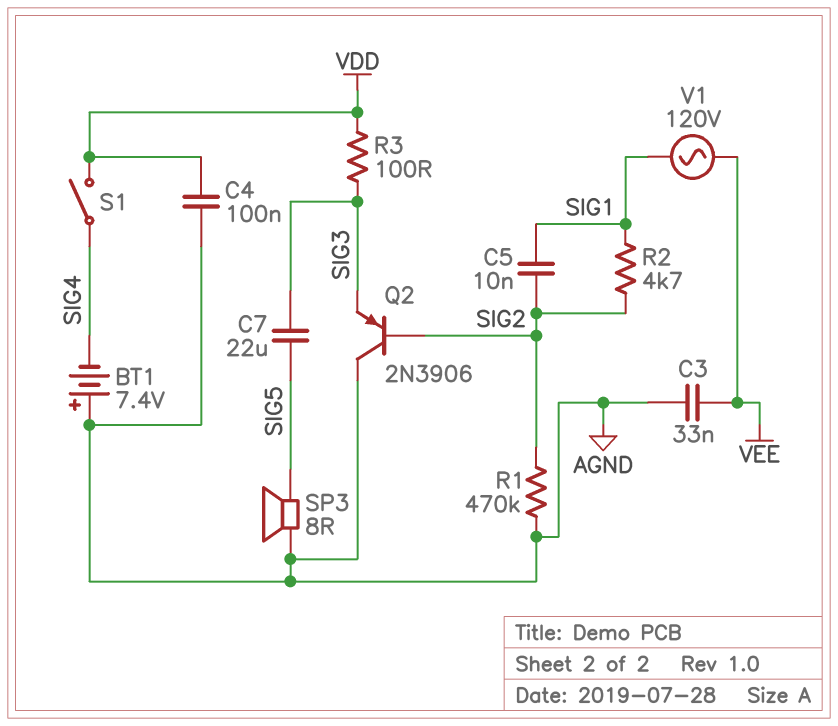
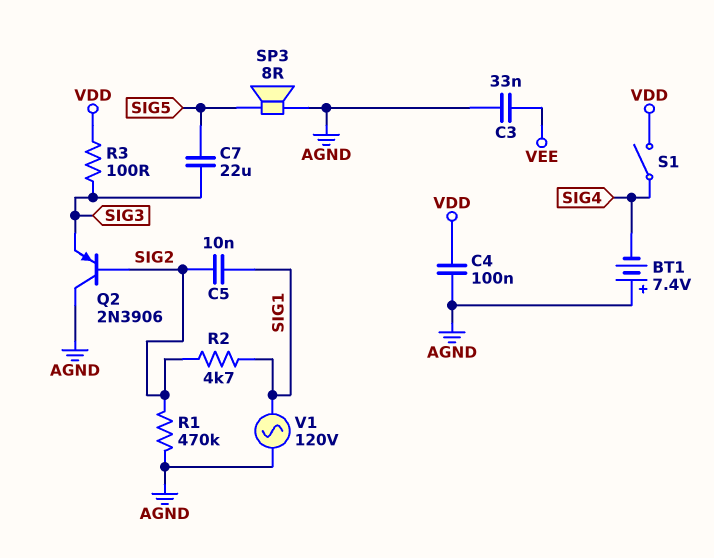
V1: AC 120V (SIG1, VEE) -> AC 120V (AGND, SIG1)

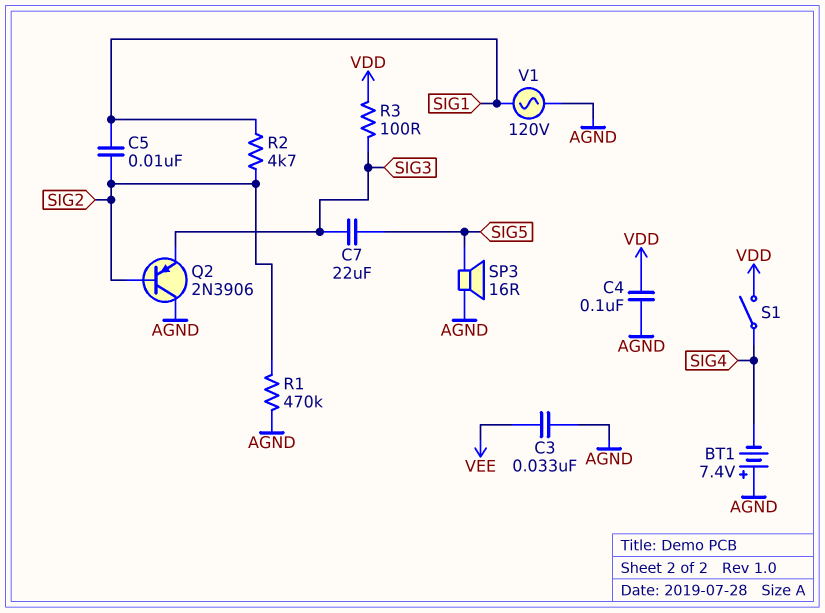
SP3: speaker 8R (AGND, SIG5) -> speaker 16R (AGND, SIG5)

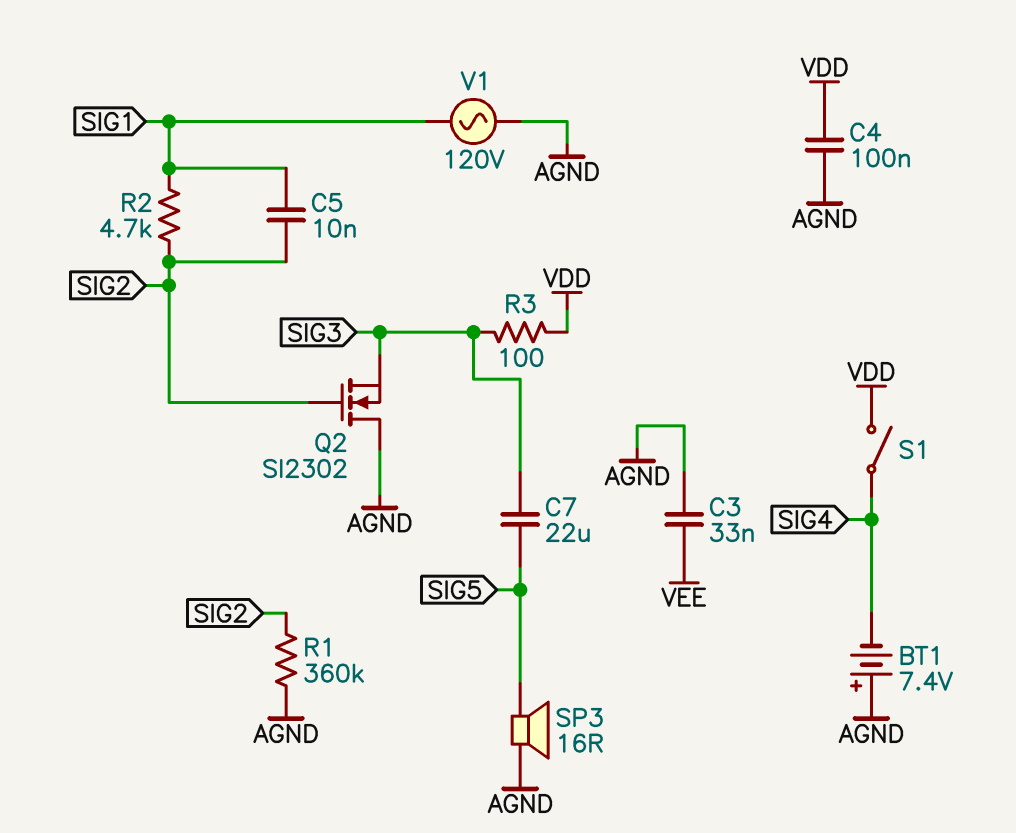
Q2: PNP 2N3906 (B SIG2, C AGND, E SIG3) -> NMOS SI2302 (G SIG2, D AGND, S SIG3)
R1: 470k (AGND, SIG2) -> 360k (AGND, SIG2)

